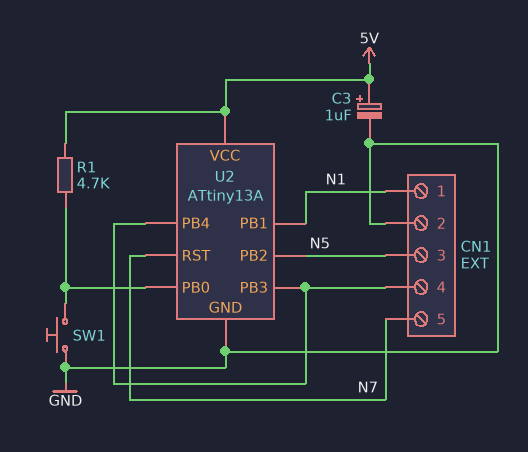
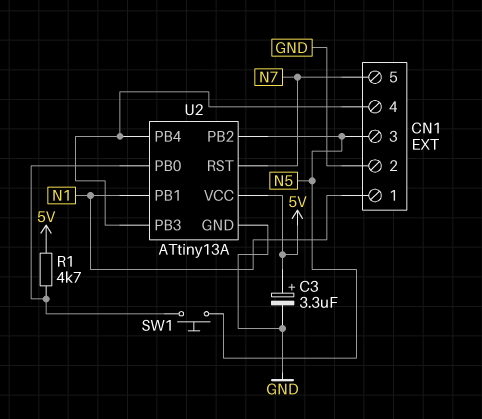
C3: 1uF (plus 5V, minus GND) -> 3.3uF (plus 5V, minus GND)
SW1: button (GND, U2/PB0) -> button (N5, U2/PB0)

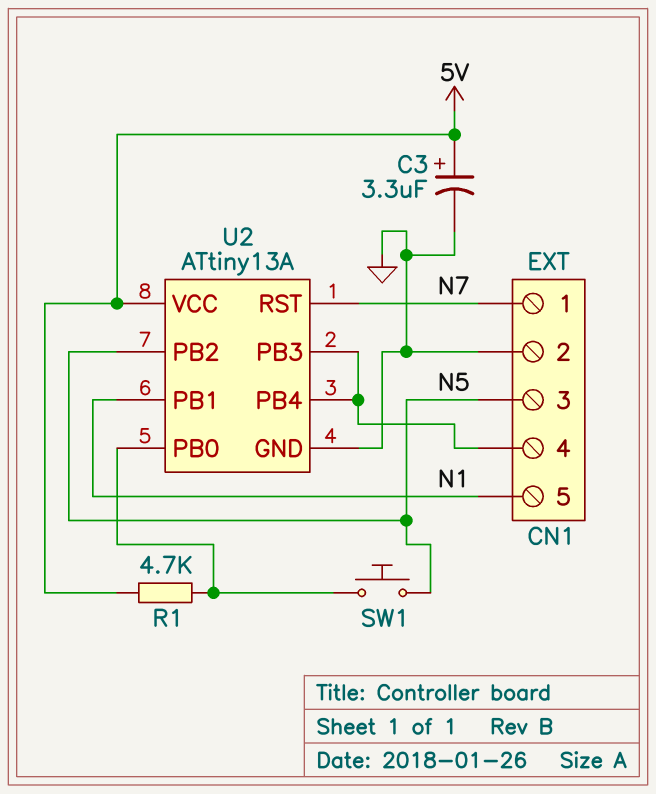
CN1 pin 1: N1 -> N7
CN1 pin 5: N7 -> N1

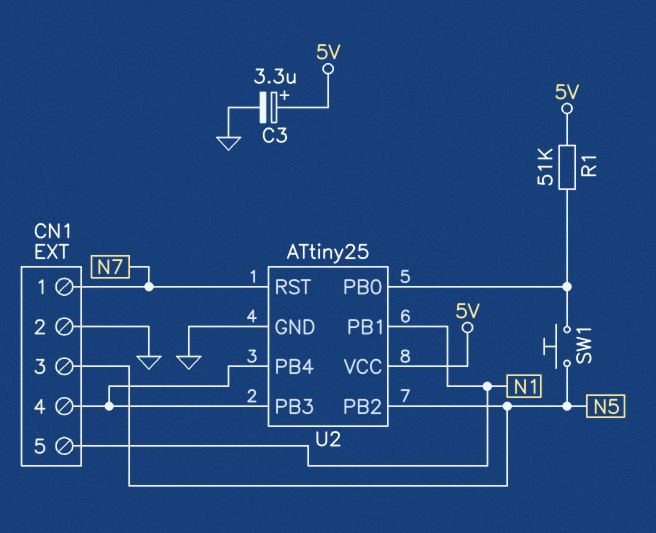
R1: 4.7k (5V, U2/PB0) -> 51k (5V, U2/PB0)
U2: ATtiny13A -> ATtiny25

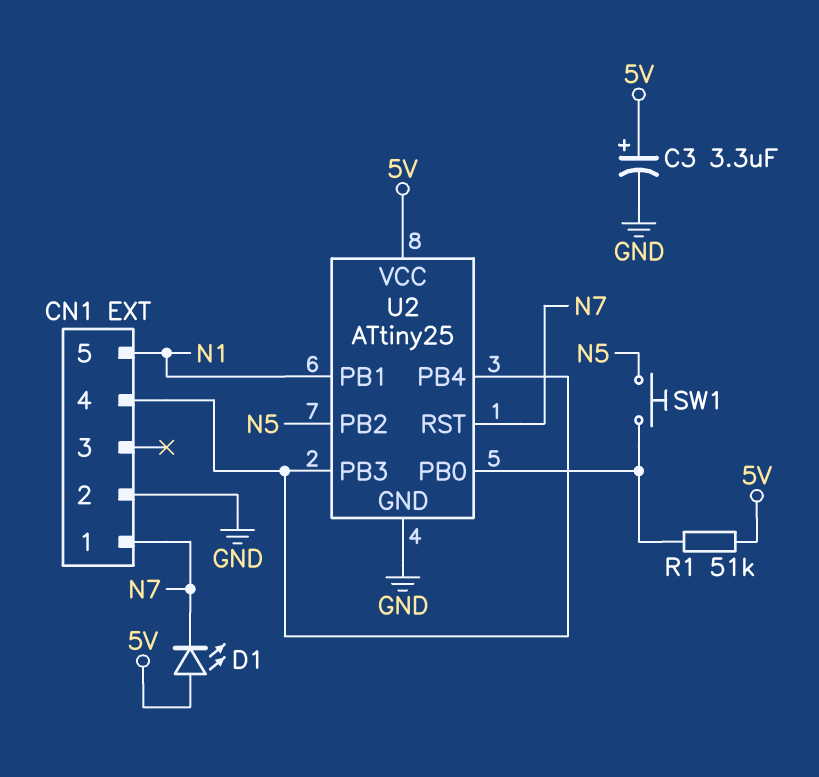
CN1 pin 3: N5 -> none
D1: none -> LED (A 5V, K N7)

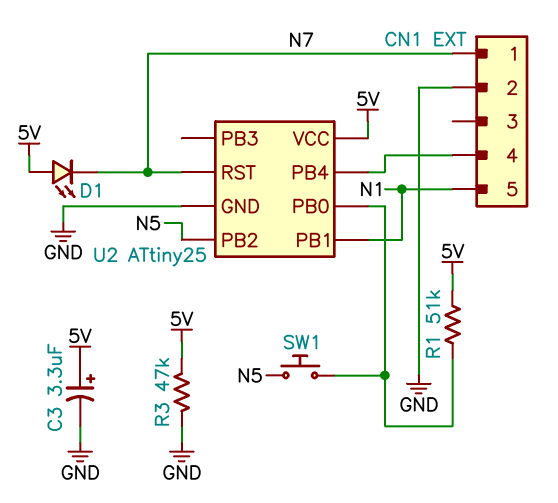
R3: none -> 47k (5V, GND)
U2 pin PB3: CN1/4 -> none

